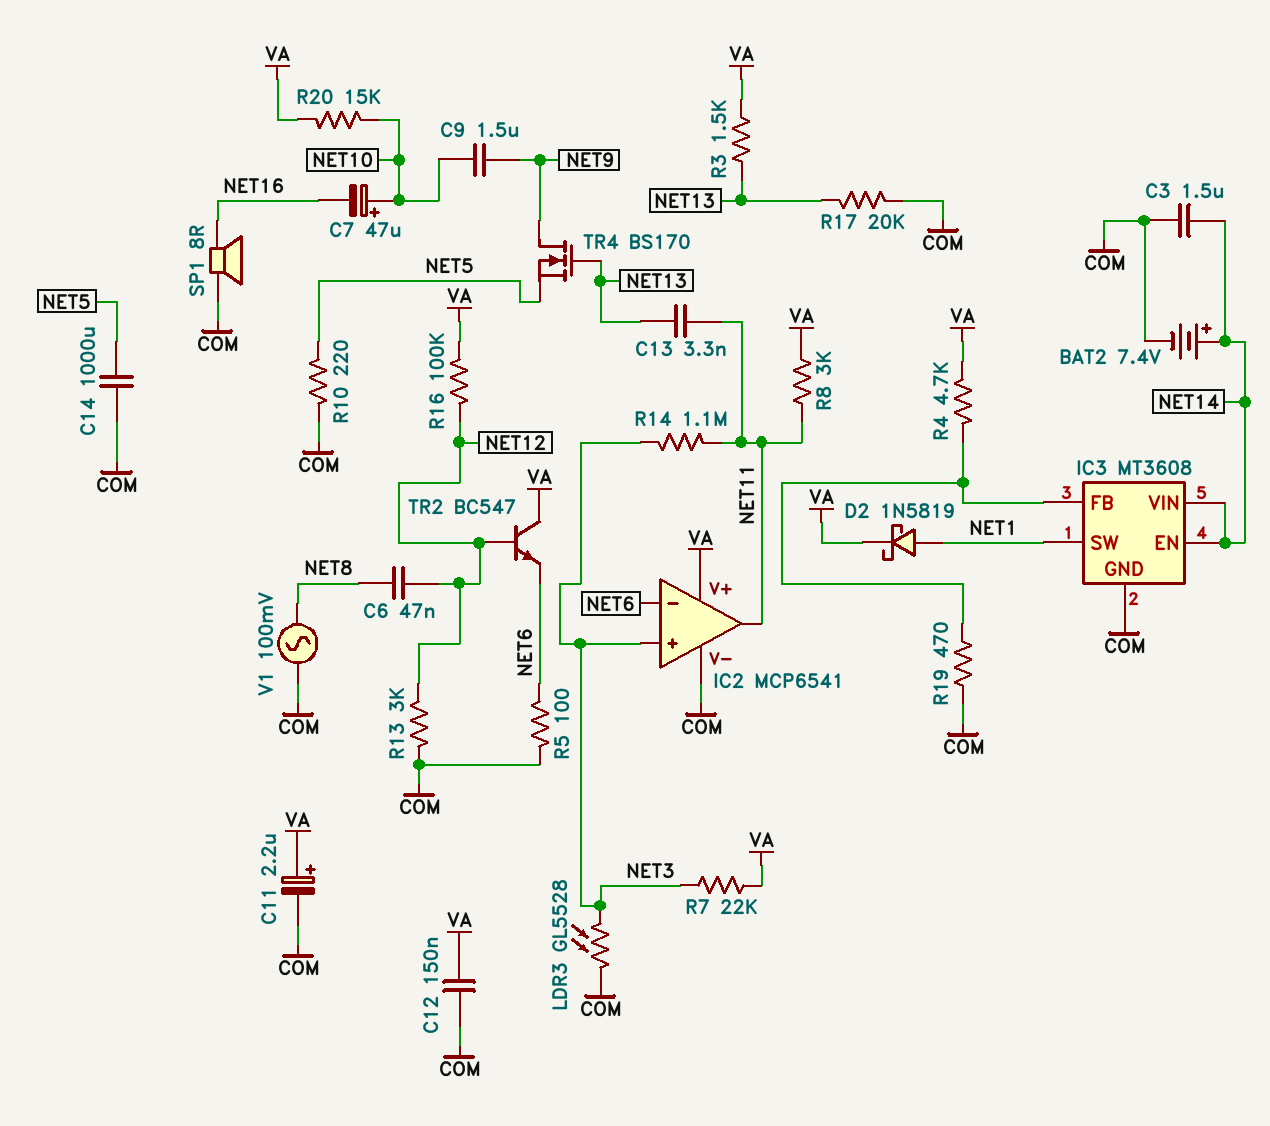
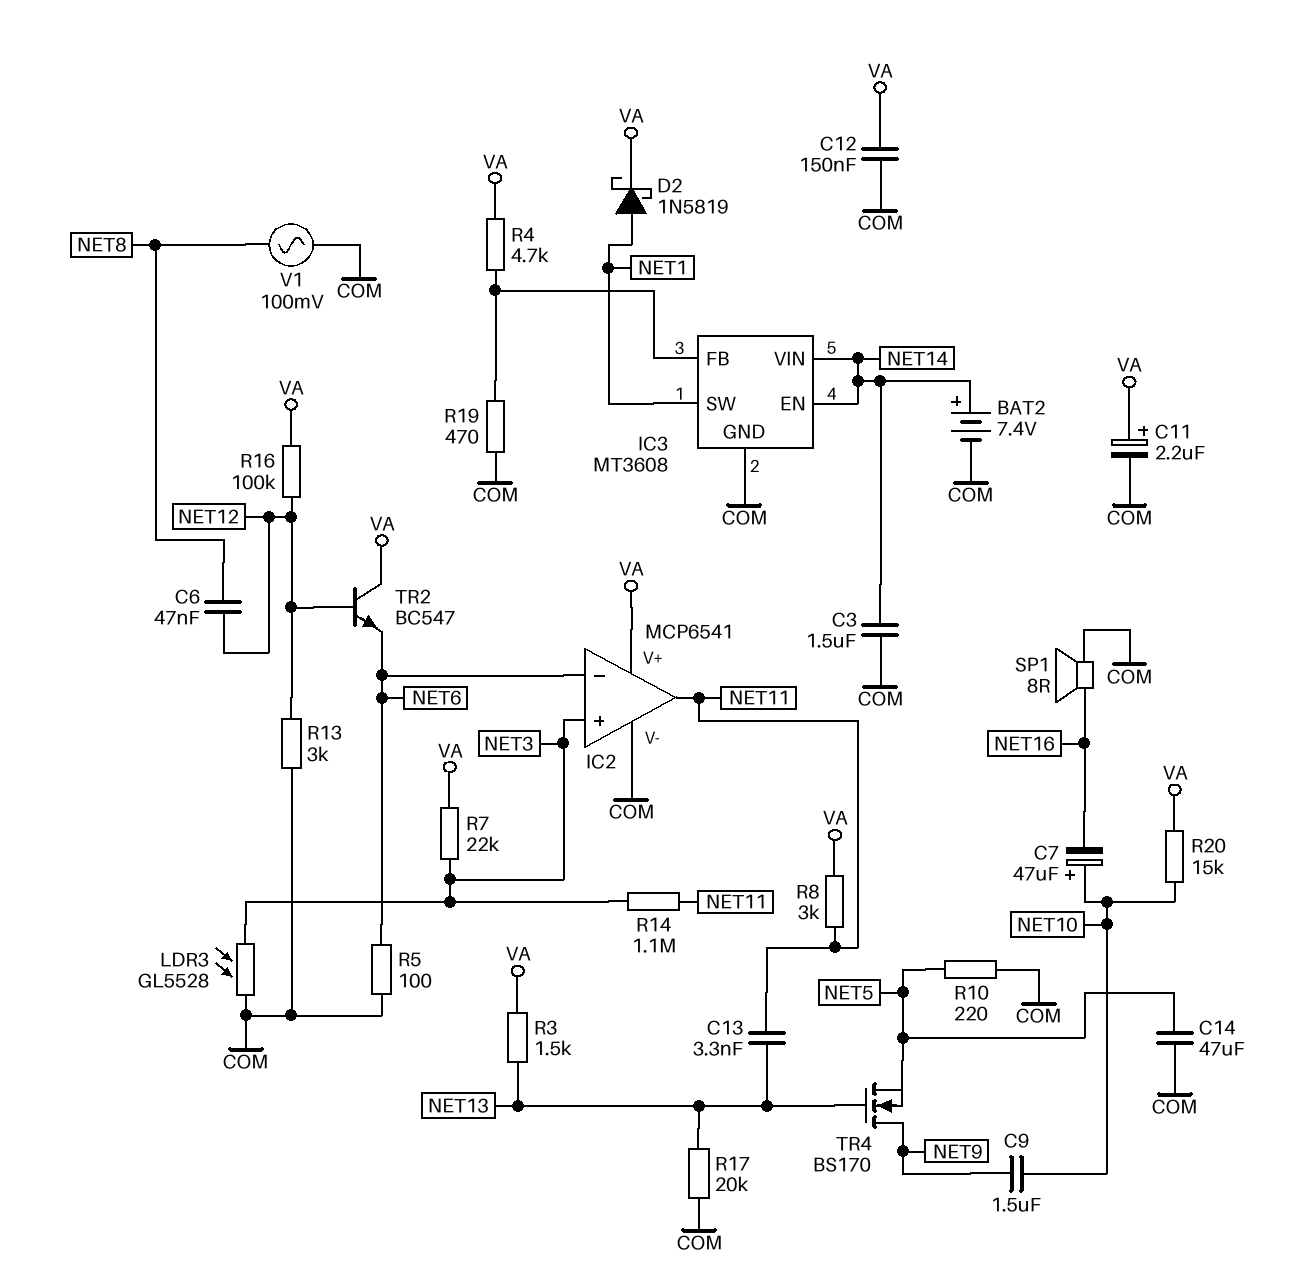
C14: 1000uF (COM, NET5) -> 47uF (COM, NET5)

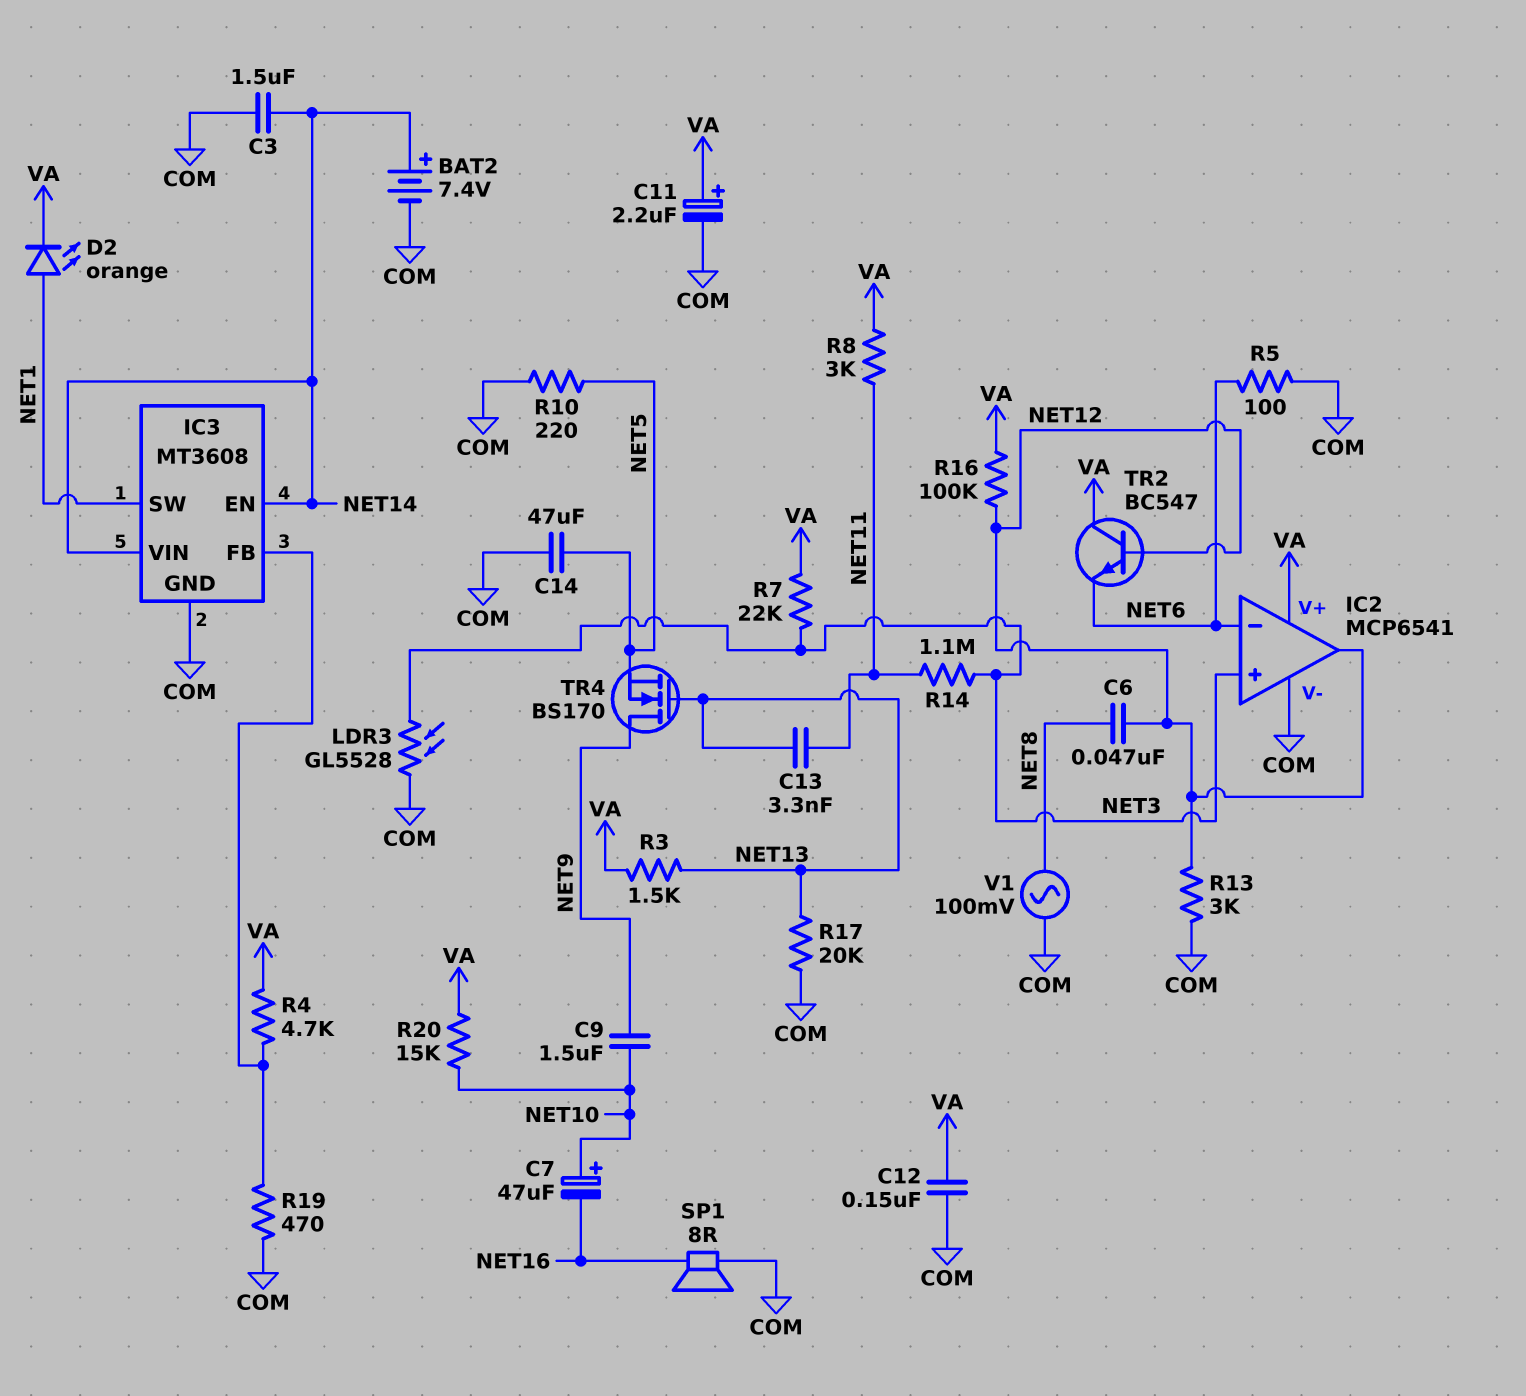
D2: schottky 1N5819 (A NET1, K VA) -> LED orange (A NET1, K VA)
IC2 pin out: NET11 -> NET12

